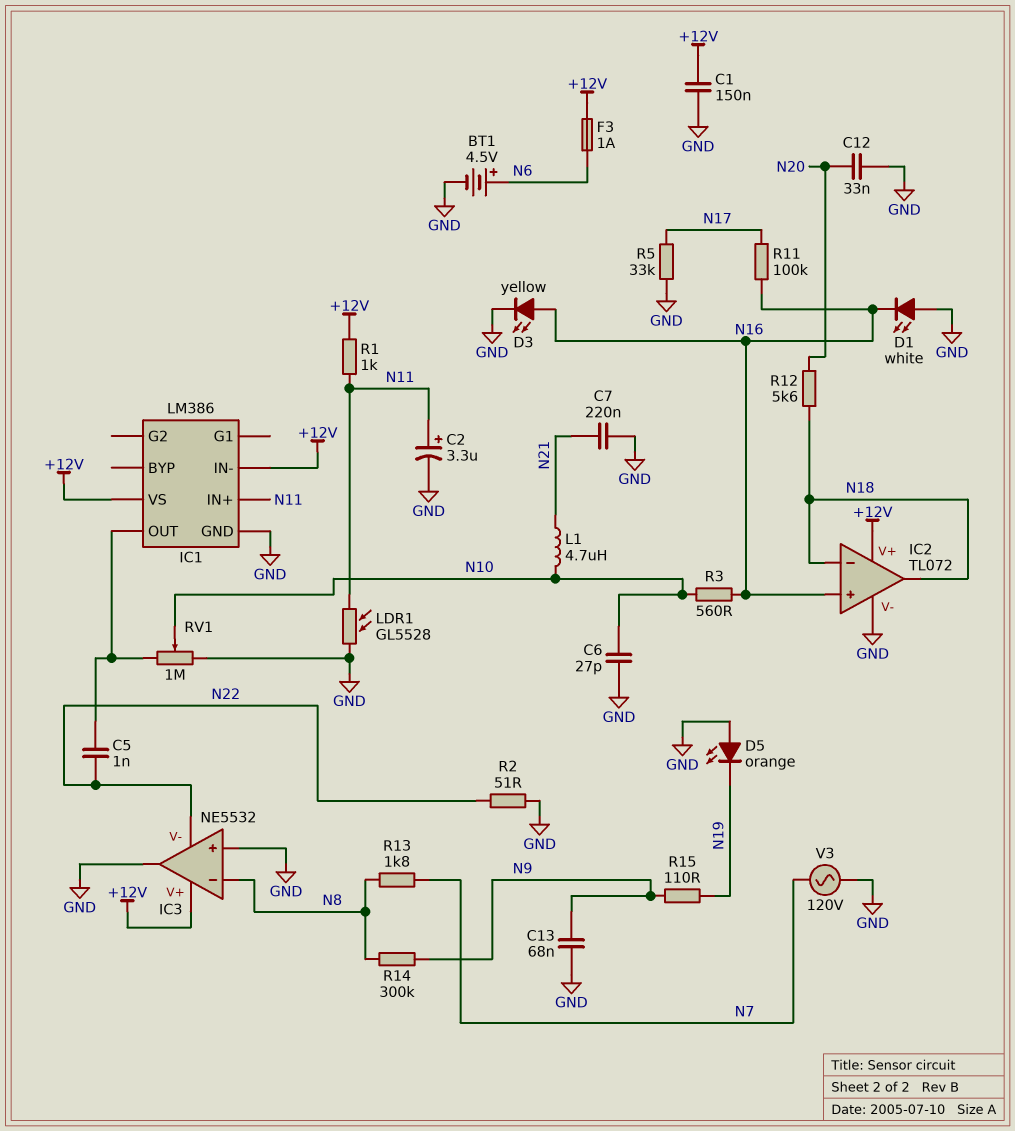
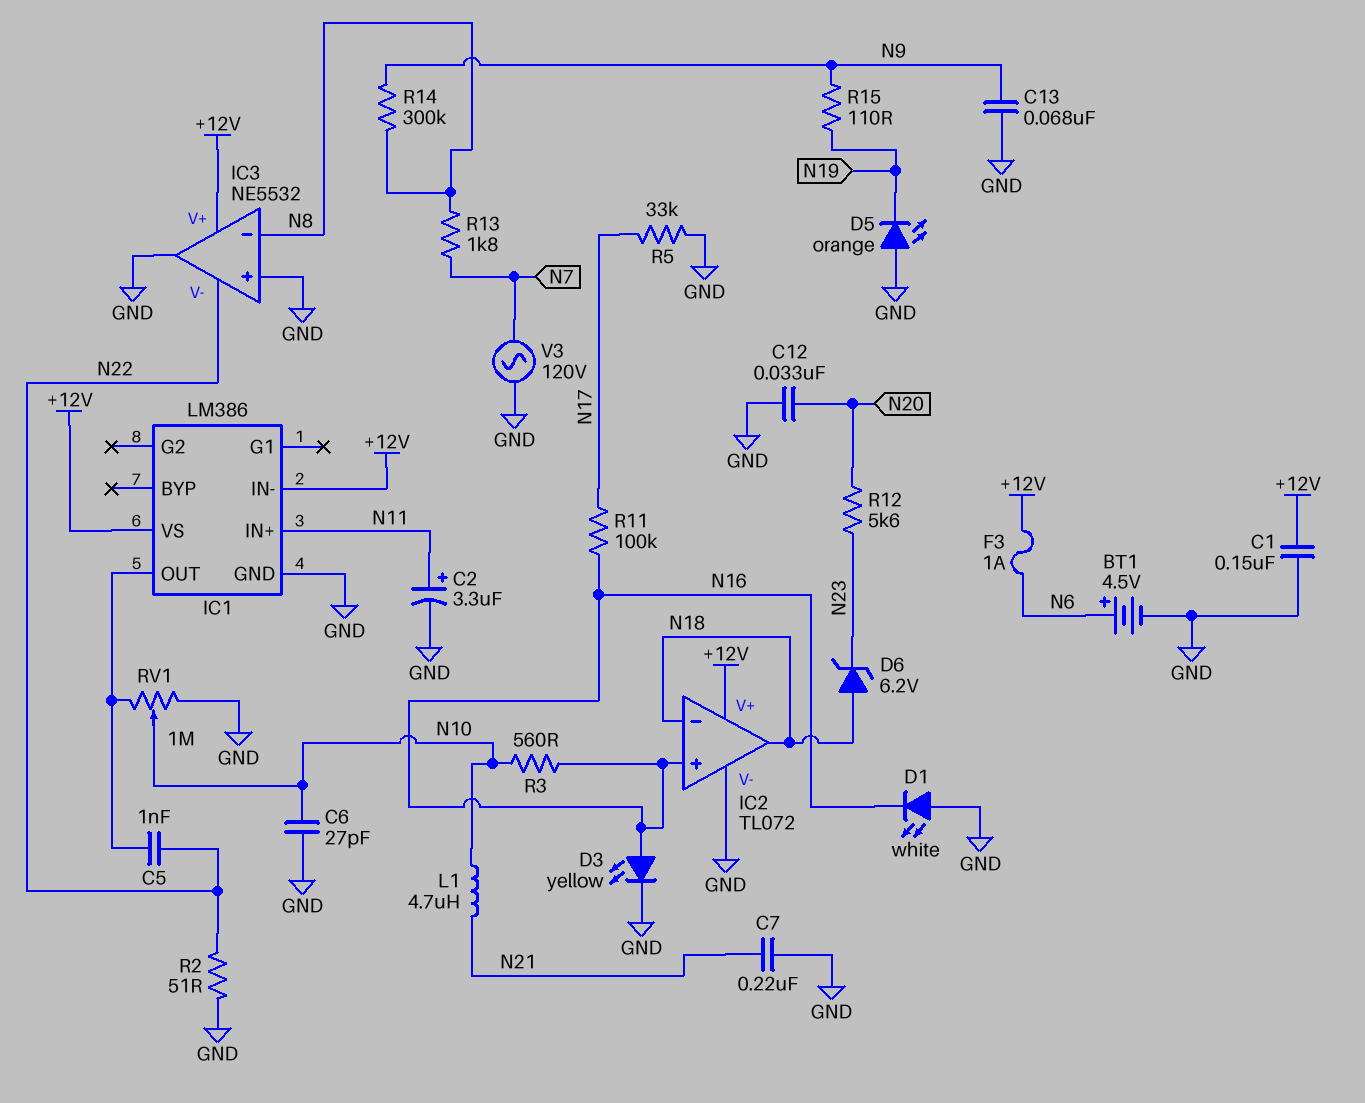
D6: none -> zener 6.2V (A N18, K N23)
LDR1: GL5528 (GND, N11) -> none
R1: 1k (+12V, N11) -> none
R12: 5.6k (N18, N20) -> 5.6k (N20, N23)

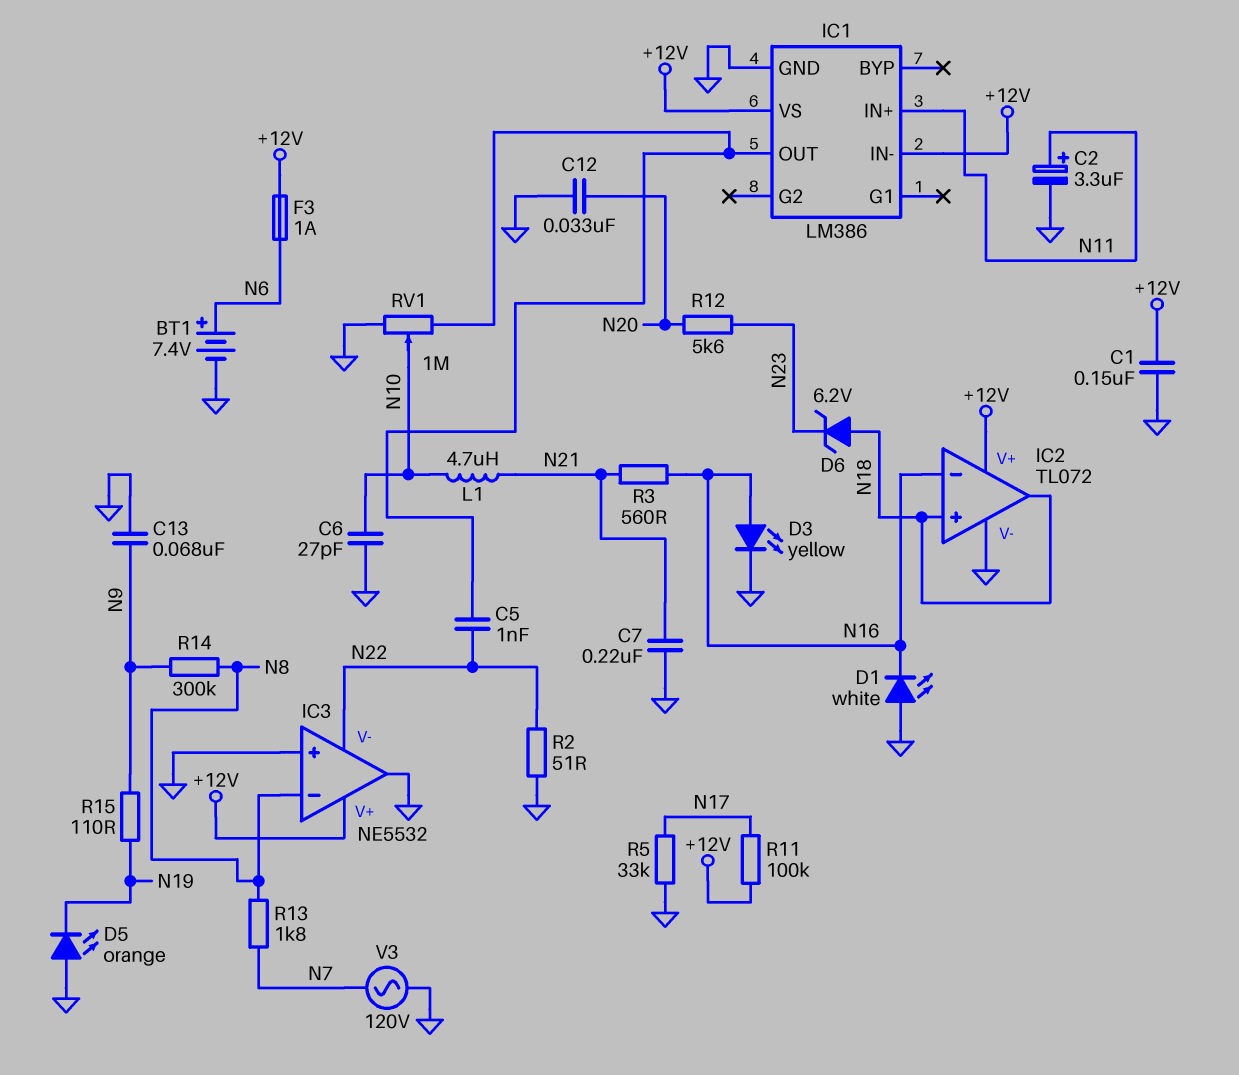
BT1: 4.5V (plus N6, minus GND) -> 7.4V (plus N6, minus GND)
IC2 pin in+: N16 -> N18
IC2 pin in-: N18 -> N16
R3: 560 (N10, N16) -> 560 (N16, N21)
R11: 100k (N16, N17) -> 100k (+12V, N17)

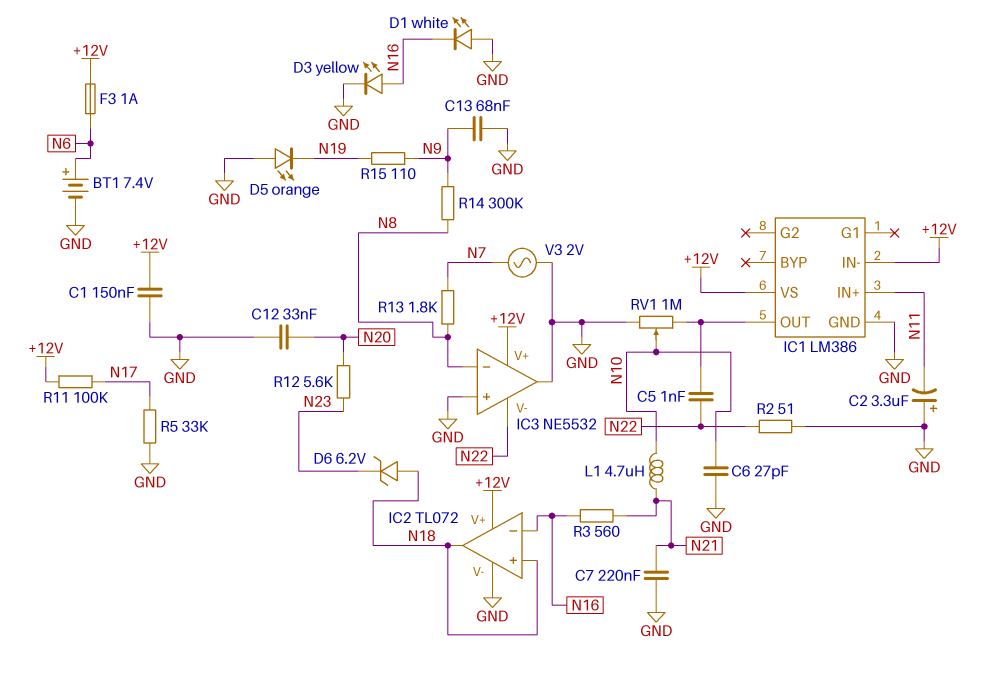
C2: 3.3uF (plus N11, minus GND) -> 3.3uF (plus GND, minus N11)
V3: AC 120V (GND, N7) -> AC 2V (GND, N7)

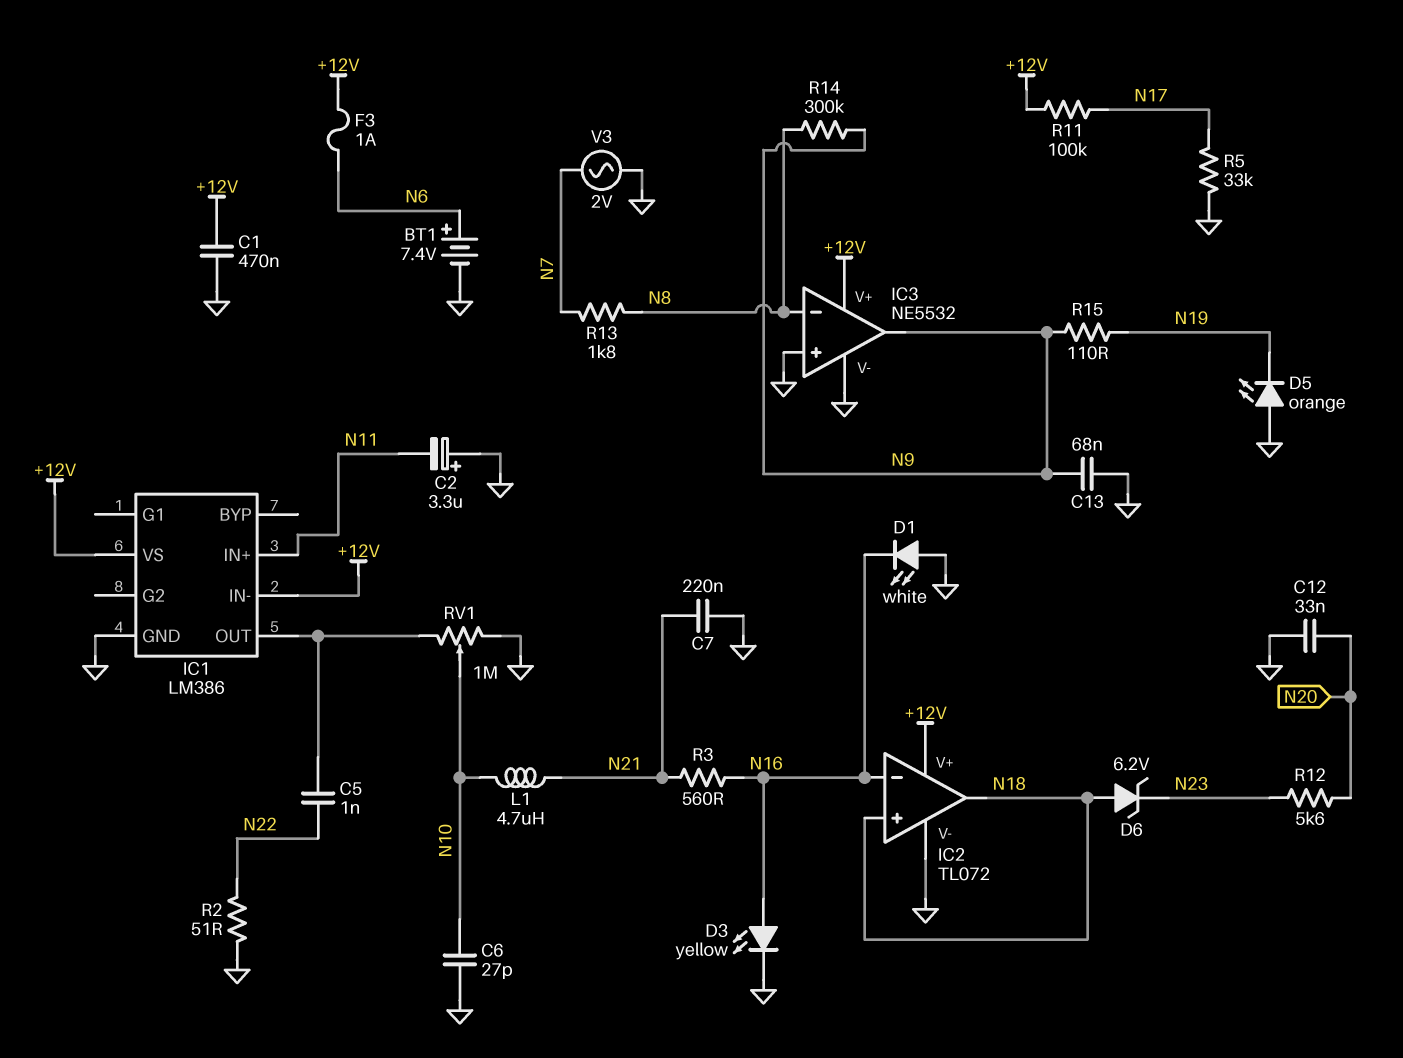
C1: 150nF (+12V, GND) -> 470nF (+12V, GND)
IC3 pin V-: N22 -> GND
IC3 pin out: GND -> N9

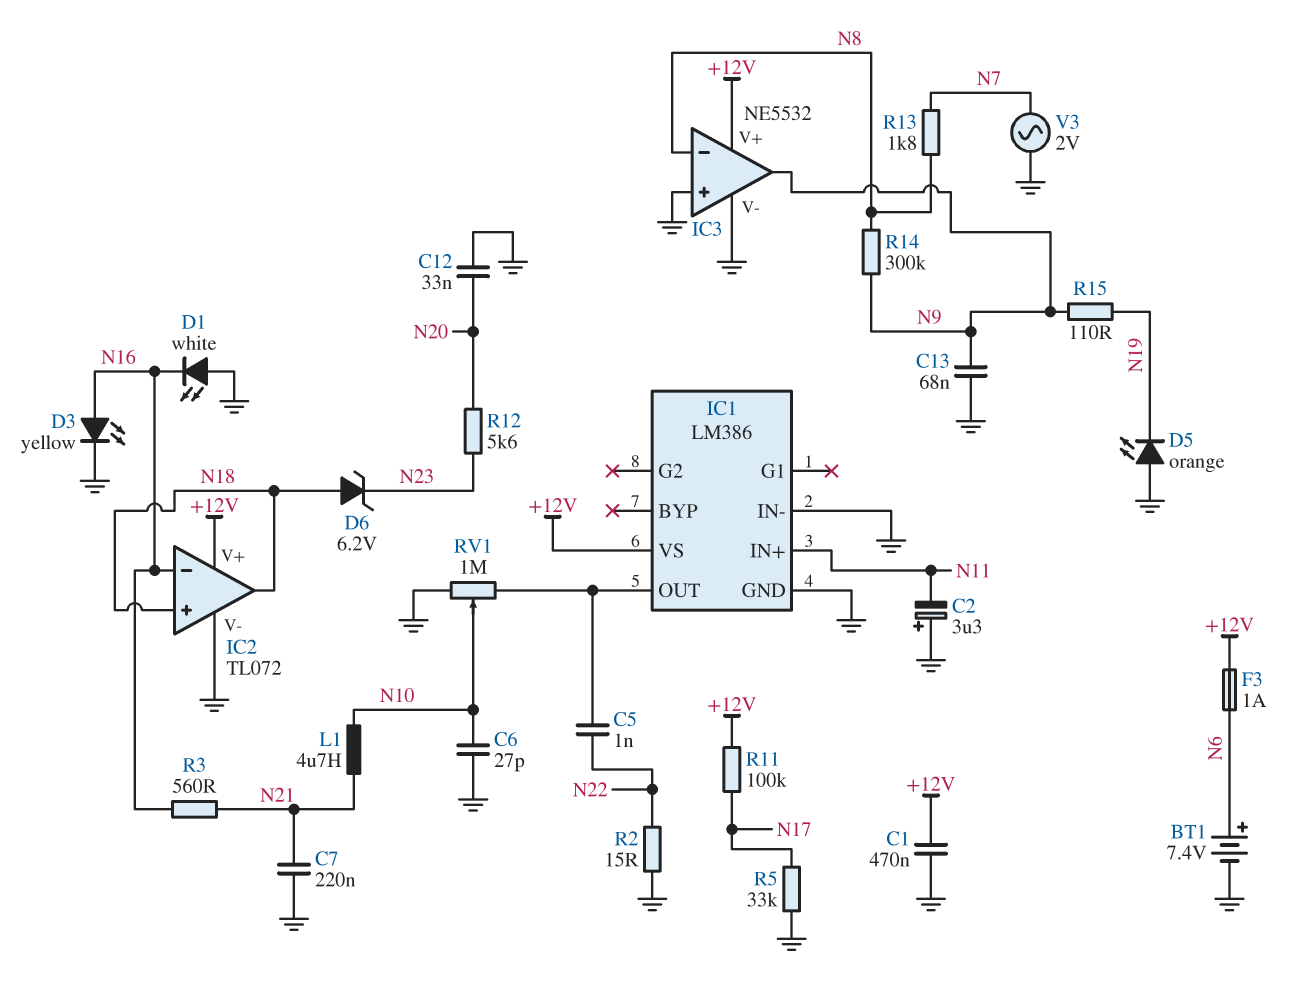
IC1 pin IN-: +12V -> GND
R2: 51 (GND, N22) -> 15 (GND, N22)

